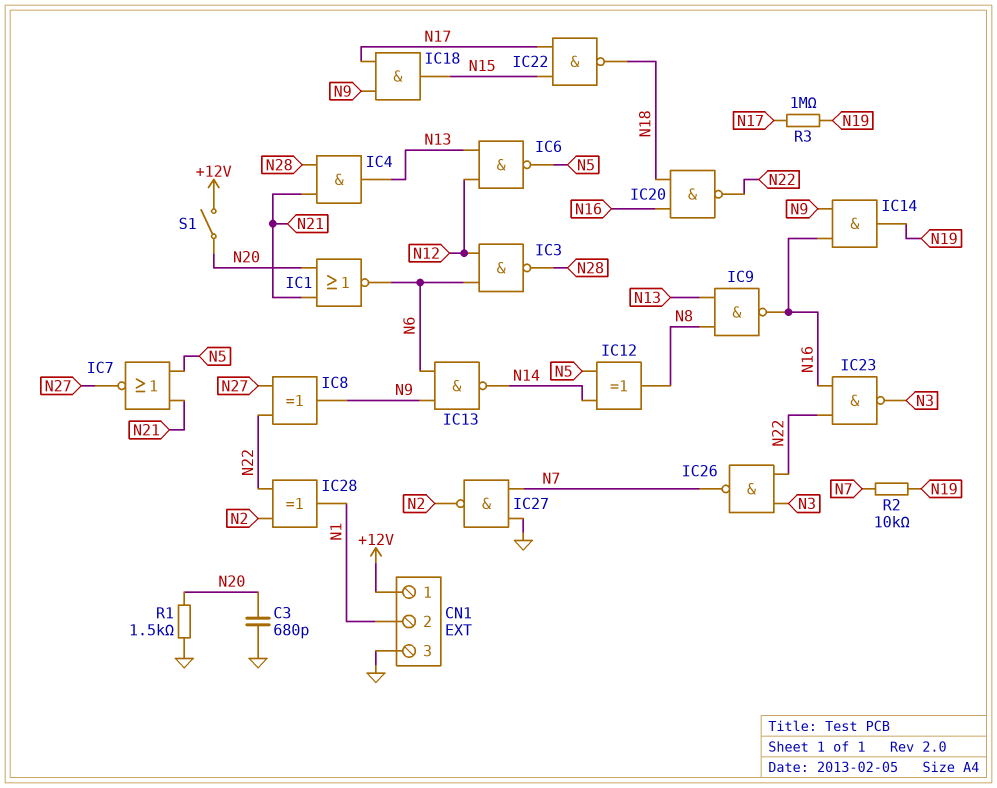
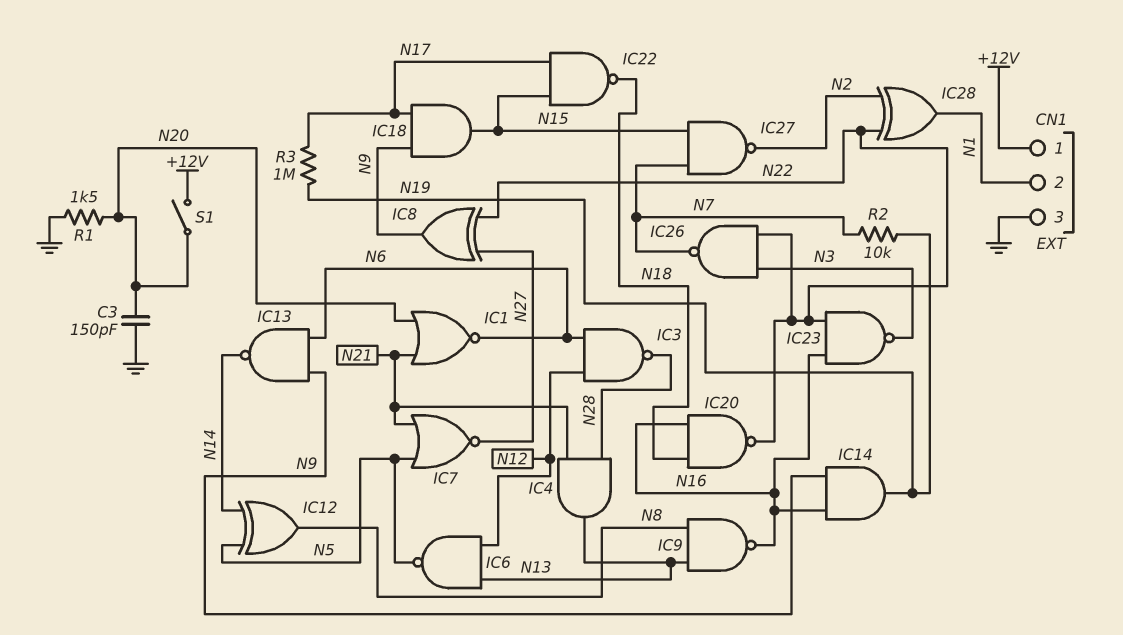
C3: 680pF (GND, N20) -> 150pF (GND, N20)
IC27: NAND (in GND, in N7, out N2) -> NAND (in N7, in N15, out N2)

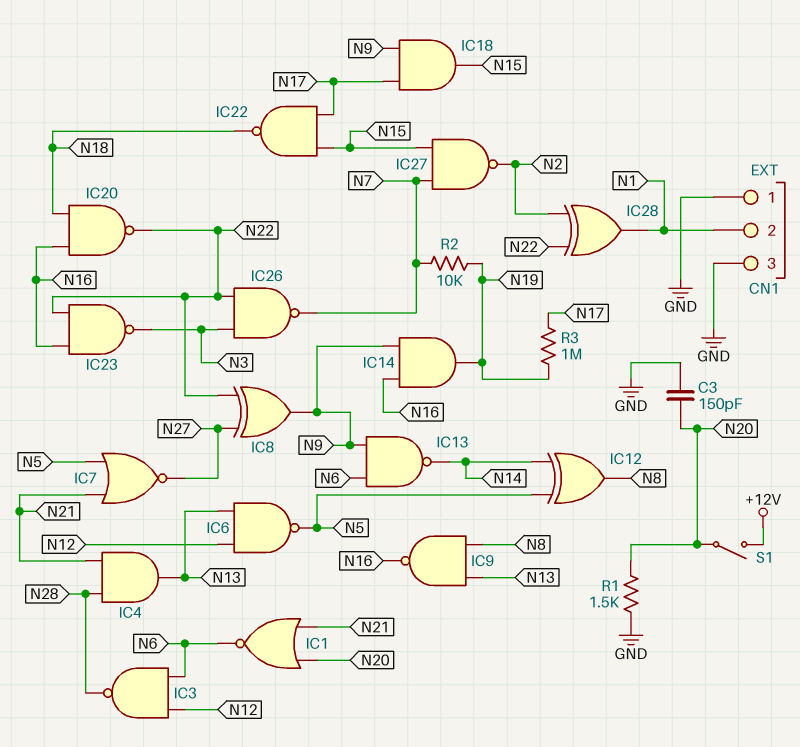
CN1 pin 1: +12V -> GND

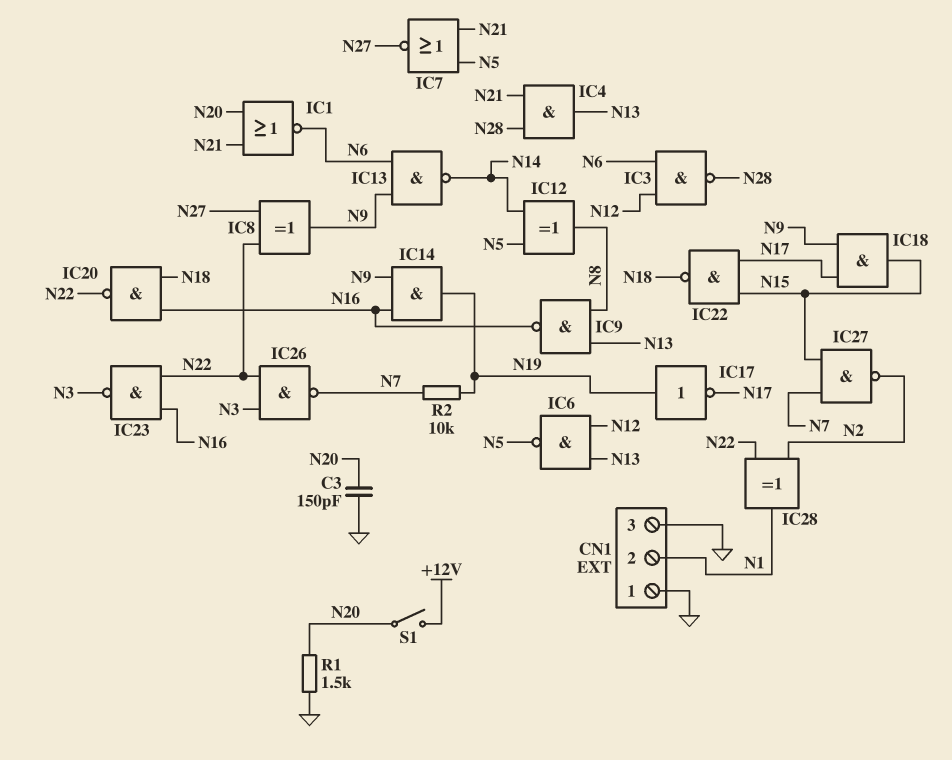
IC17: none -> NOT (in N19, out N17)
R3: 1M (N17, N19) -> none

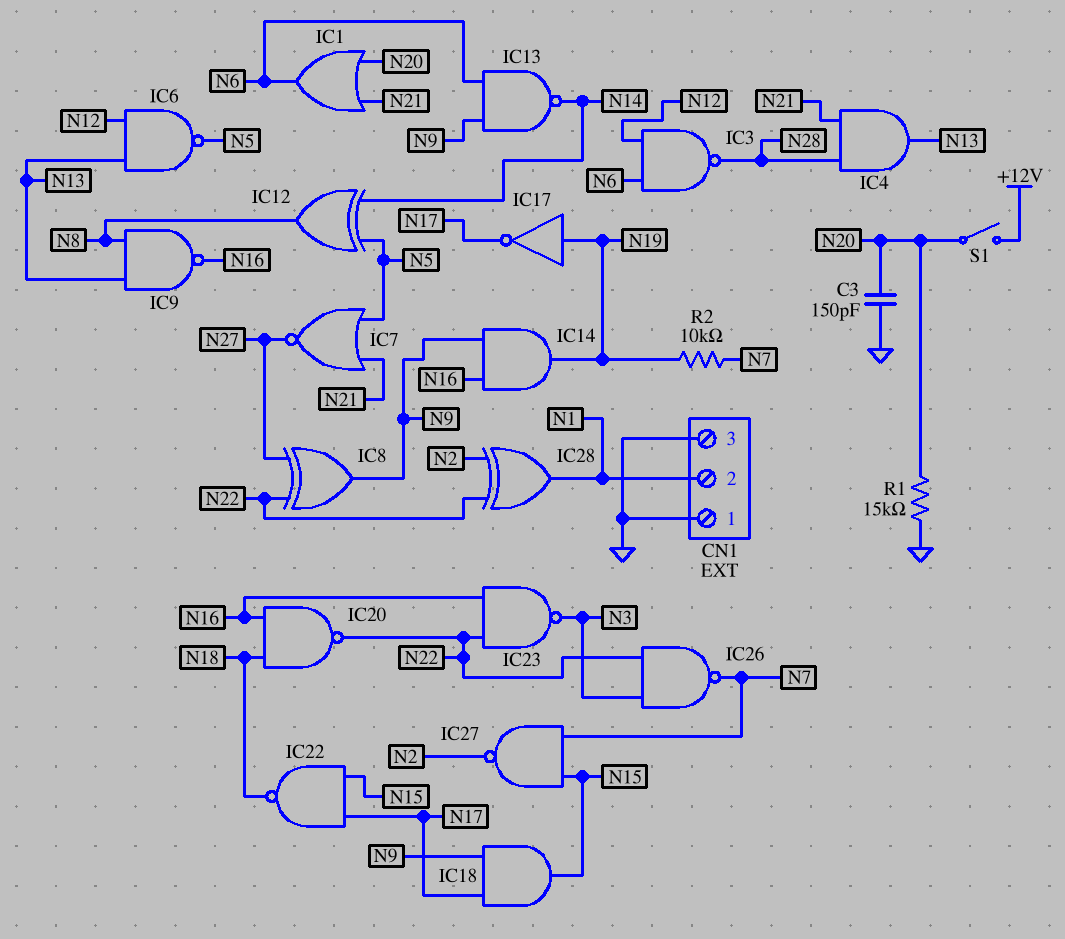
IC1: NOR (in N20, in N21, out N6) -> OR (in N20, in N21, out N6)
R1: 1.5k (GND, N20) -> 15k (GND, N20)

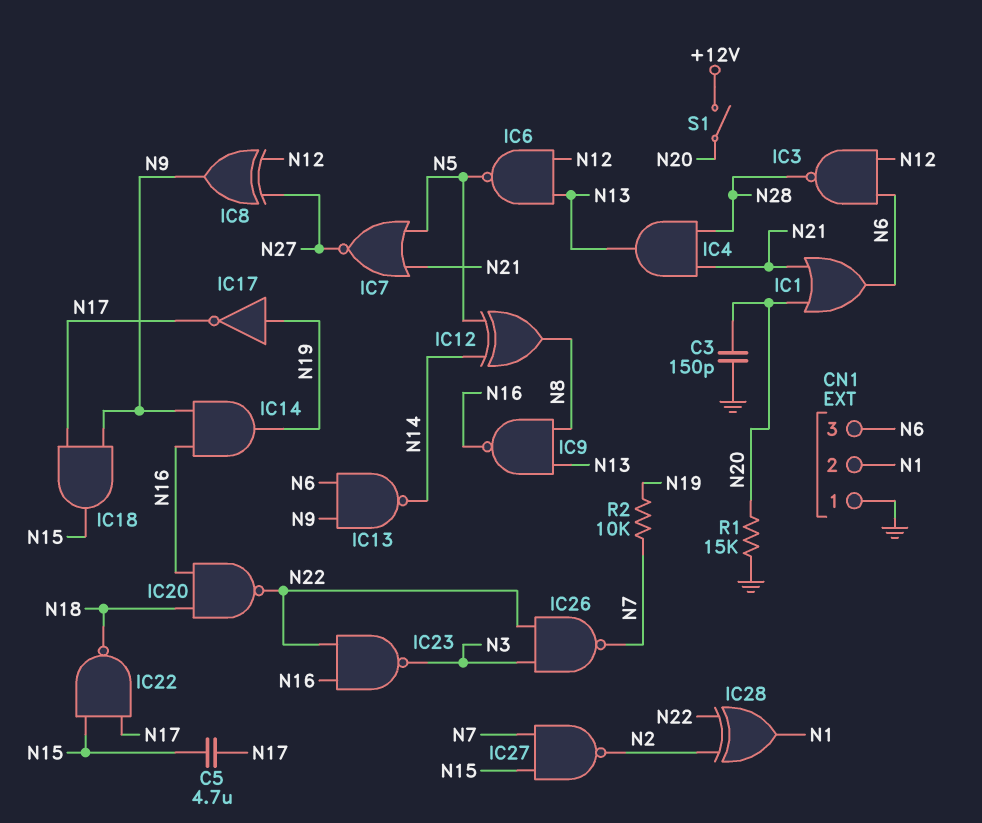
C5: none -> 4.7uF (N15, N17)
CN1 pin 3: GND -> N6
IC8: XOR (in N22, in N27, out N9) -> XOR (in N12, in N27, out N9)

